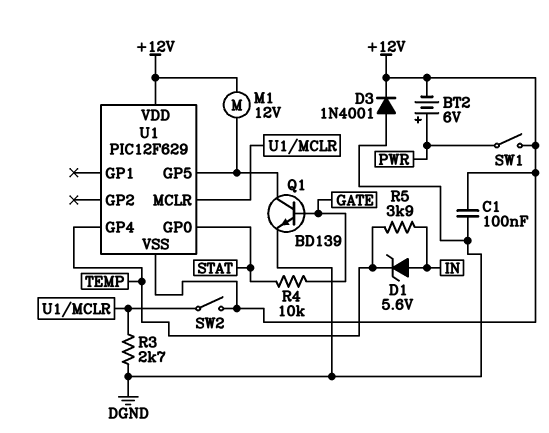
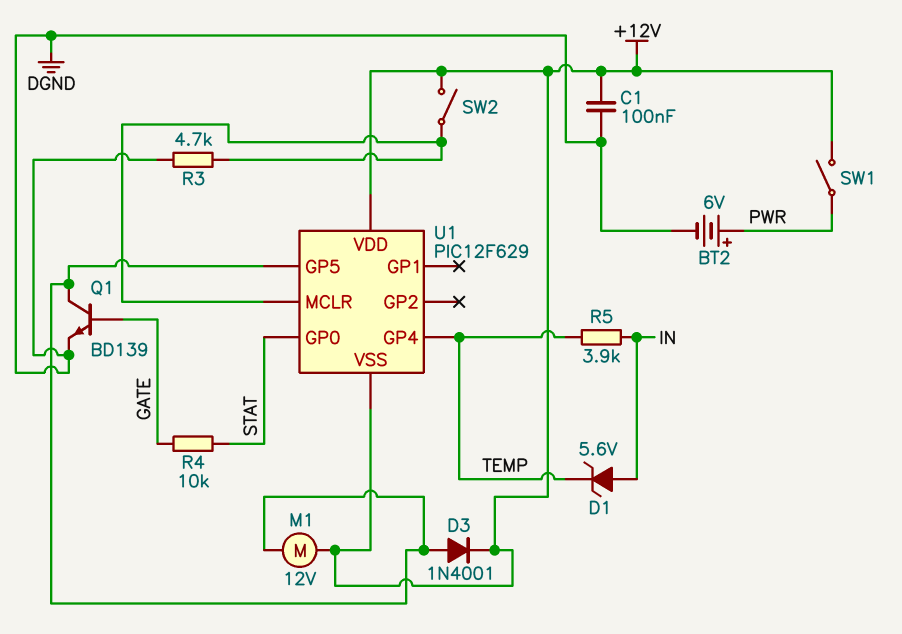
BT2: 6V (plus PWR, minus +12V) -> 6V (plus PWR, minus DGND)
D3: diode 1N4001 (A DGND, K +12V) -> diode 1N4001 (A U1/GP5, K +12V)
R3: 2.7k (DGND, U1/MCLR) -> 4.7k (DGND, U1/MCLR)

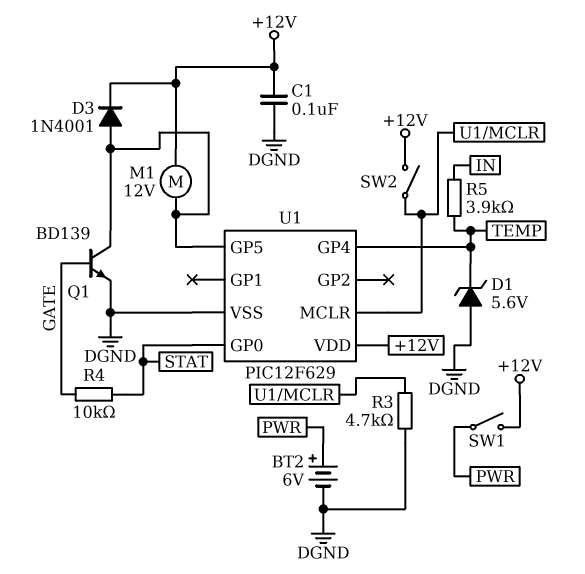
D1: zener 5.6V (A IN, K TEMP) -> zener 5.6V (A DGND, K TEMP)
U1 pin VSS: +12V -> DGND

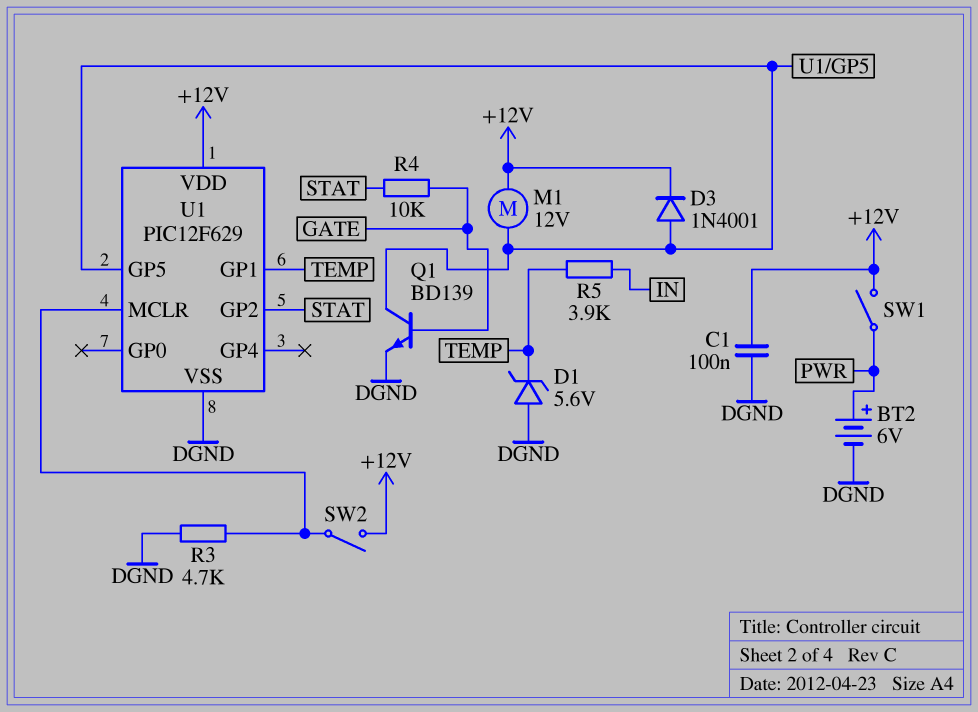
U1 pin GP0: STAT -> none
U1 pin GP1: none -> TEMP
U1 pin GP2: none -> STAT
U1 pin GP4: TEMP -> none

